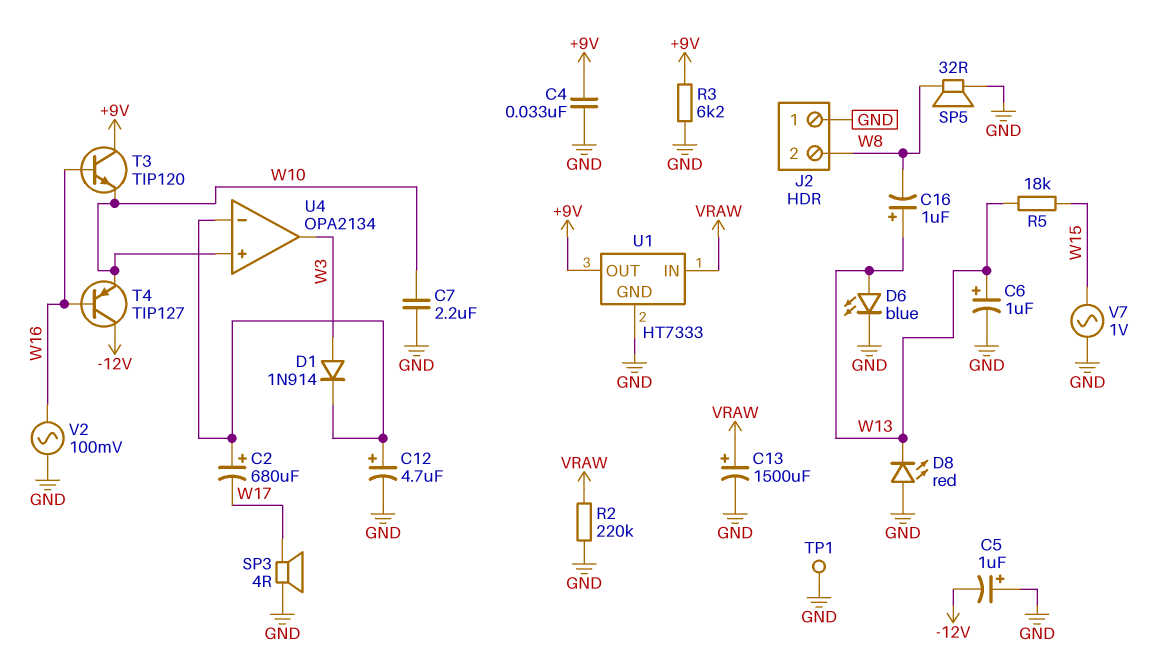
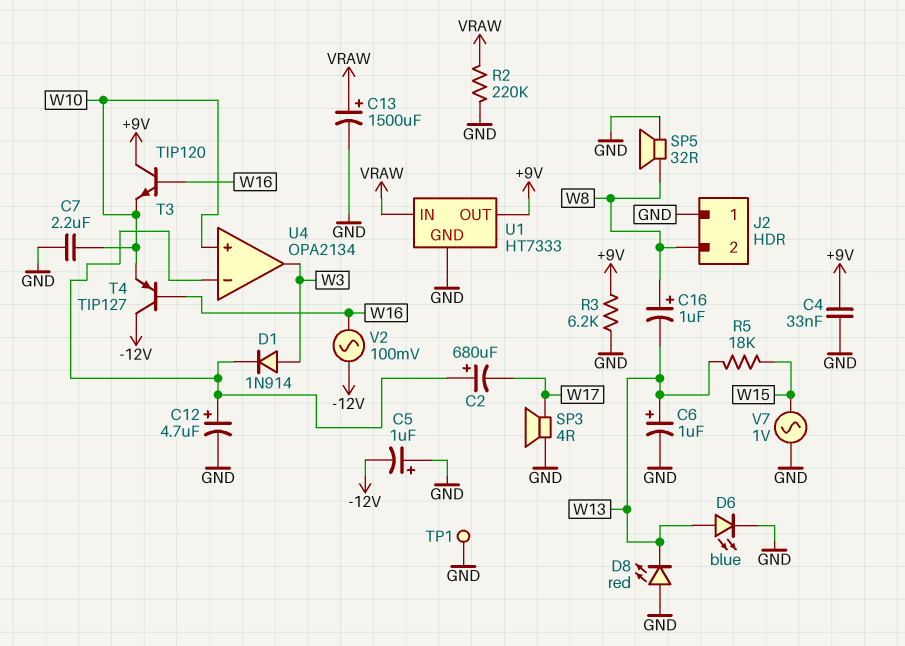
C16: 1uF (plus W13, minus W8) -> 1uF (plus W8, minus W13)
V2: AC 100mV (GND, W16) -> AC 100mV (-12V, W16)

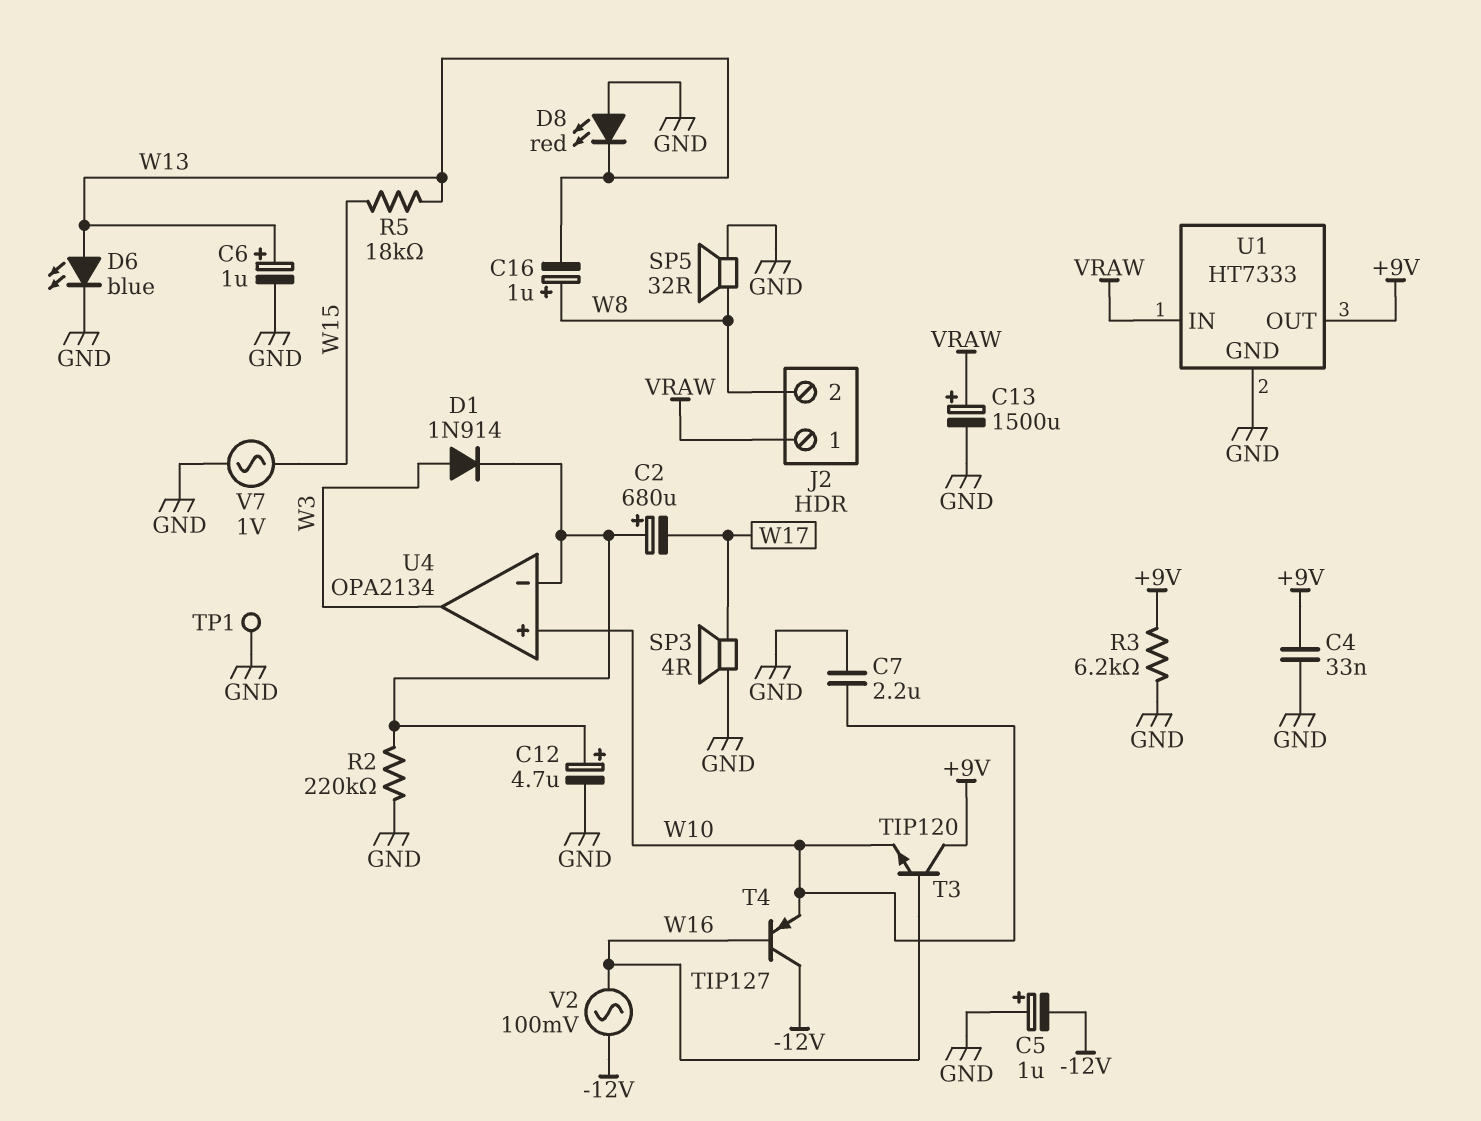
J2 pin 1: GND -> VRAW
R2: 220k (GND, VRAW) -> 220k (GND, U4/in-)

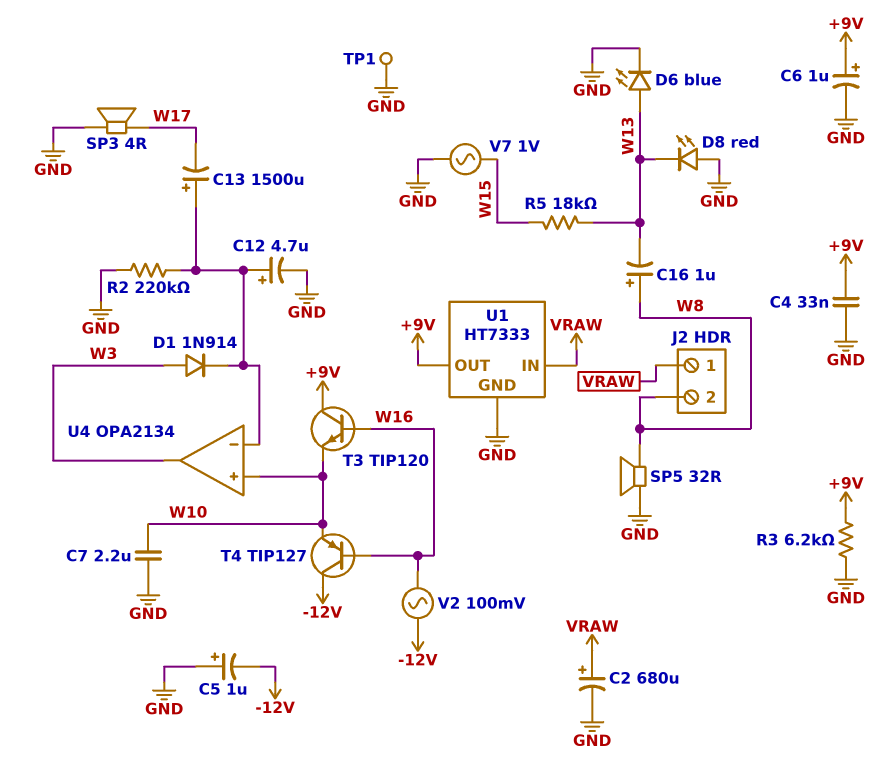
C2: 680uF (plus U4/in-, minus W17) -> 680uF (plus VRAW, minus GND)
C6: 1uF (plus W13, minus GND) -> 1uF (plus +9V, minus GND)
C13: 1500uF (plus VRAW, minus GND) -> 1500uF (plus U4/in-, minus W17)

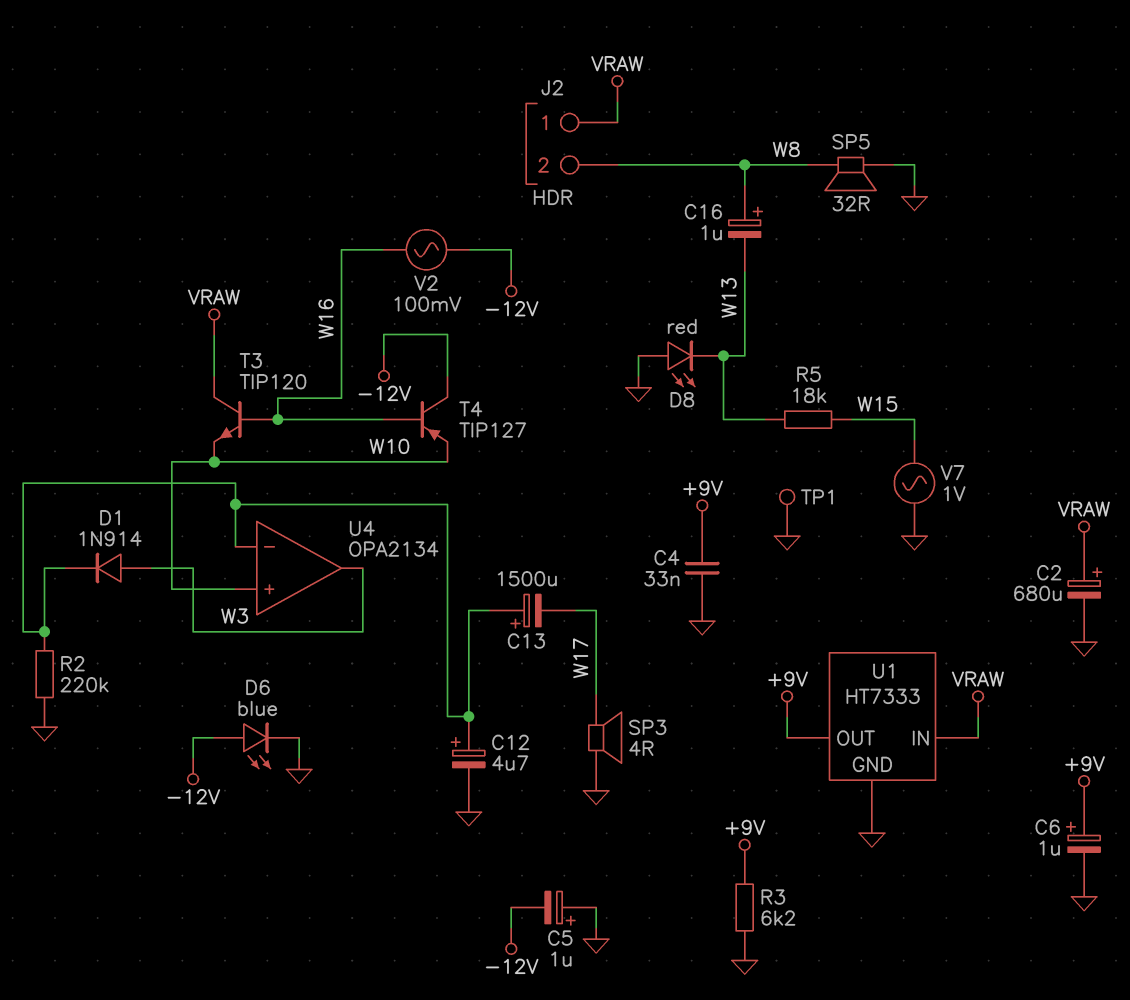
C7: 2.2uF (GND, W10) -> none
D6: LED blue (A W13, K GND) -> LED blue (A -12V, K GND)
T3: NPN TIP120 (B W16, C +9V, E W10) -> NPN TIP120 (B W16, C VRAW, E W10)

